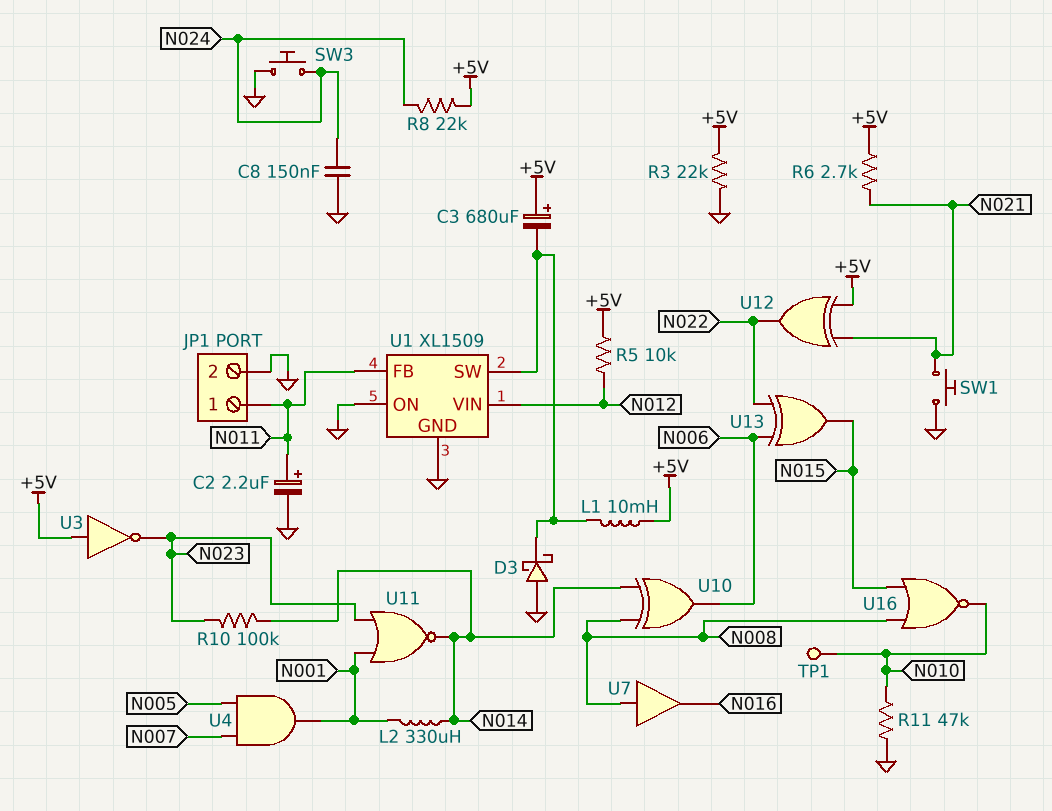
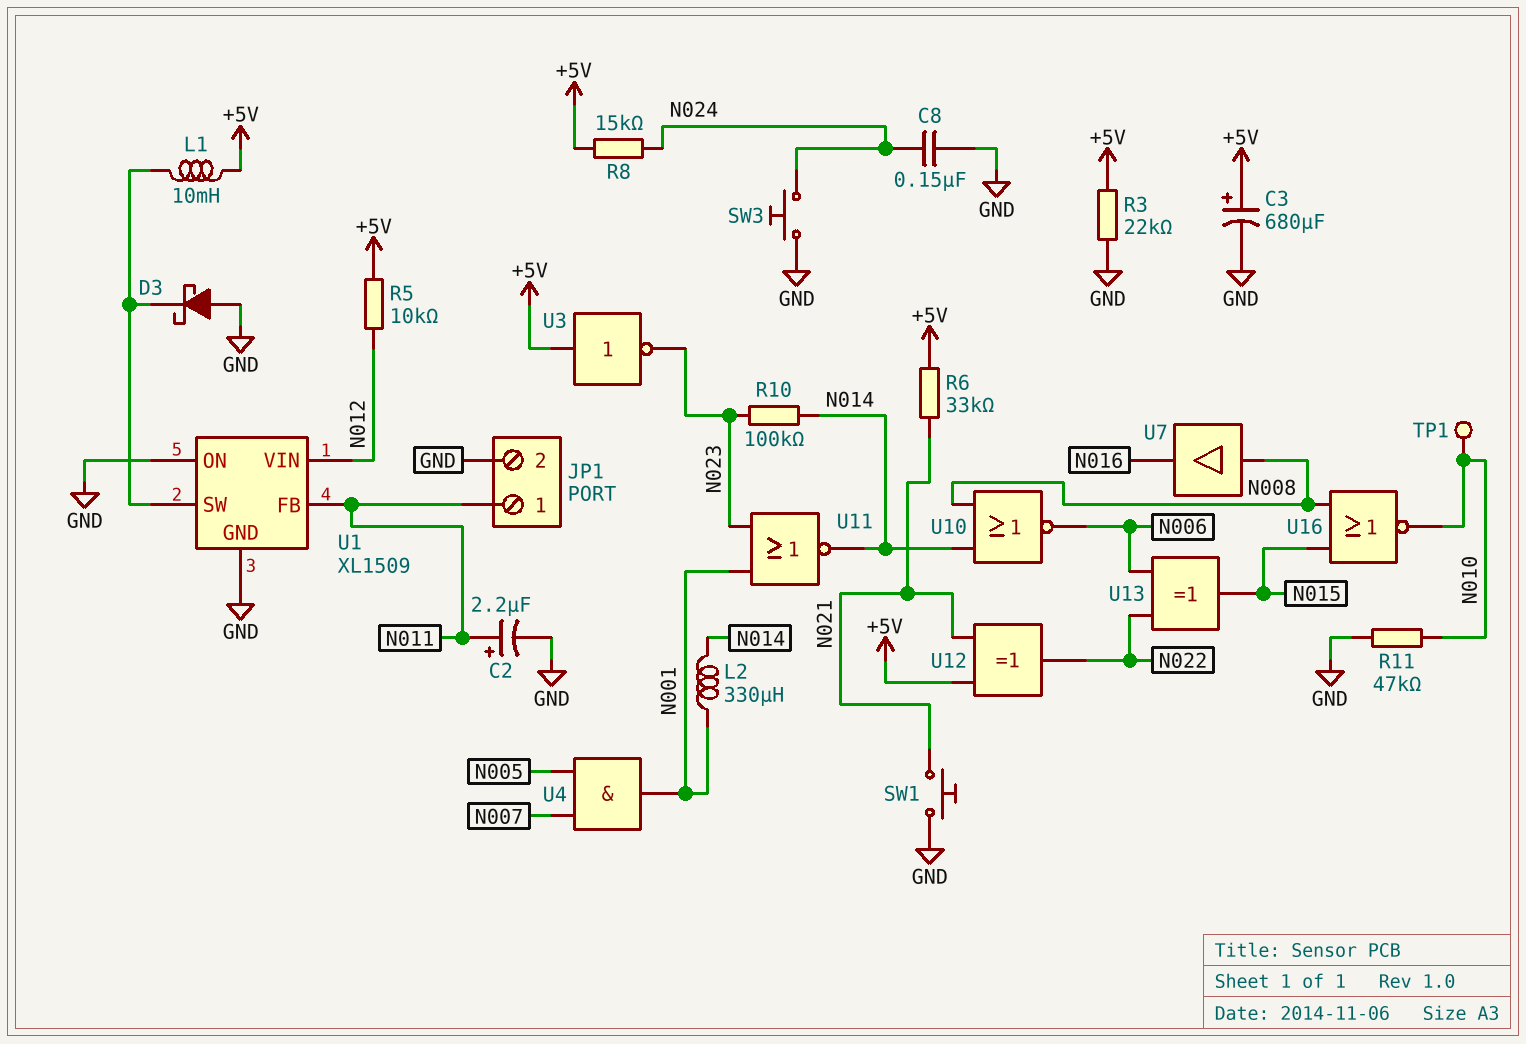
C3: 680uF (plus +5V, minus U1/SW) -> 680uF (plus +5V, minus GND)
R6: 2.7k (+5V, N021) -> 33k (+5V, N021)
R8: 22k (+5V, N024) -> 15k (+5V, N024)
U10: XOR (in N008, in N014, out N006) -> NOR (in N008, in N014, out N006)

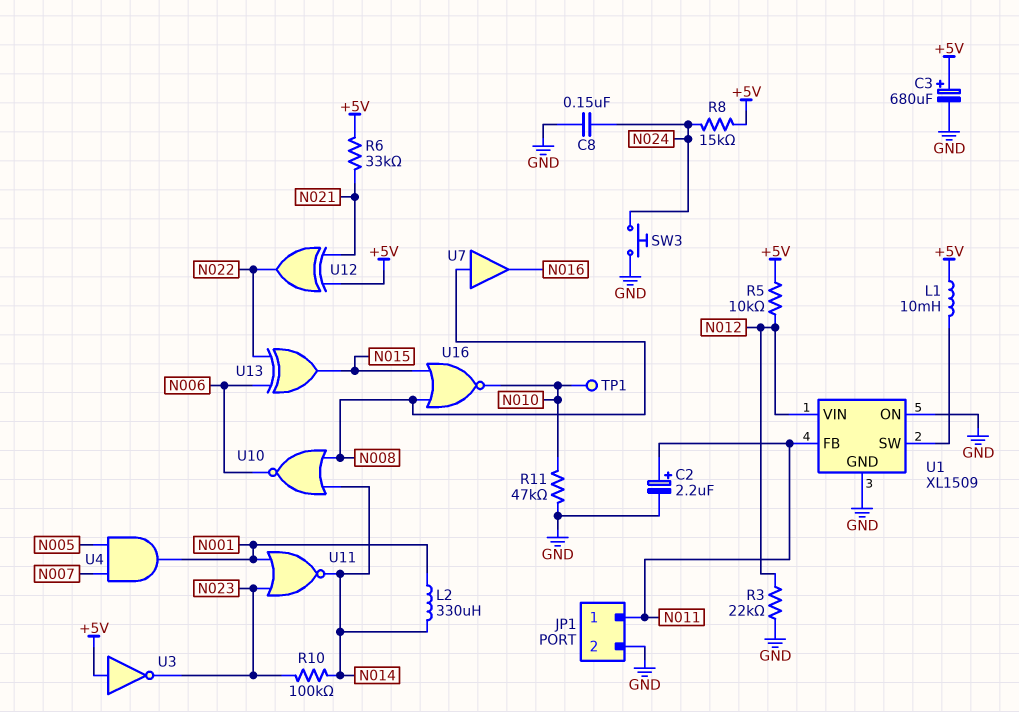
D3: schottky (A GND, K U1/SW) -> none
R3: 22k (+5V, GND) -> 22k (GND, N012)
SW1: button (GND, N021) -> none

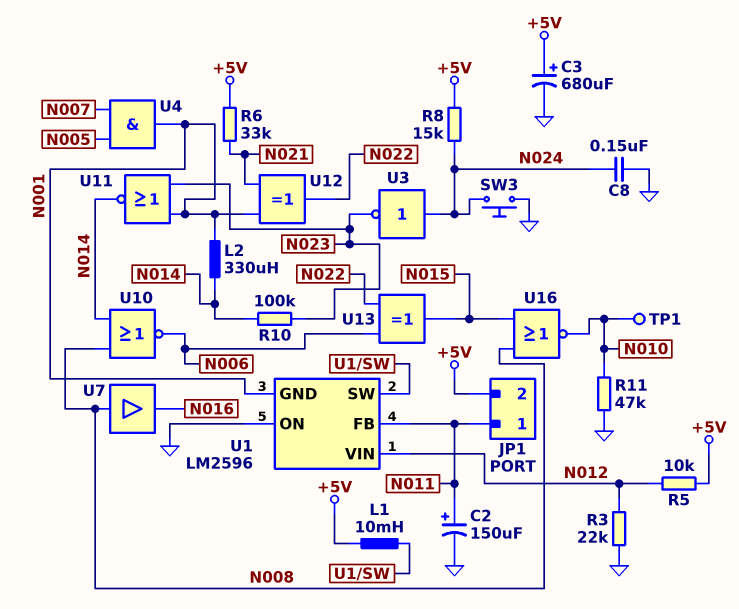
C2: 2.2uF (plus N011, minus GND) -> 150uF (plus N011, minus GND)
JP1 pin 2: GND -> +5V
U1: XL1509 -> LM2596
U1 pin GND: GND -> N001
U3: NOT (in +5V, out N023) -> NOT (in N024, out N023)
U12: XOR (in +5V, in N021, out N022) -> XOR (in N001, in N021, out N022)

